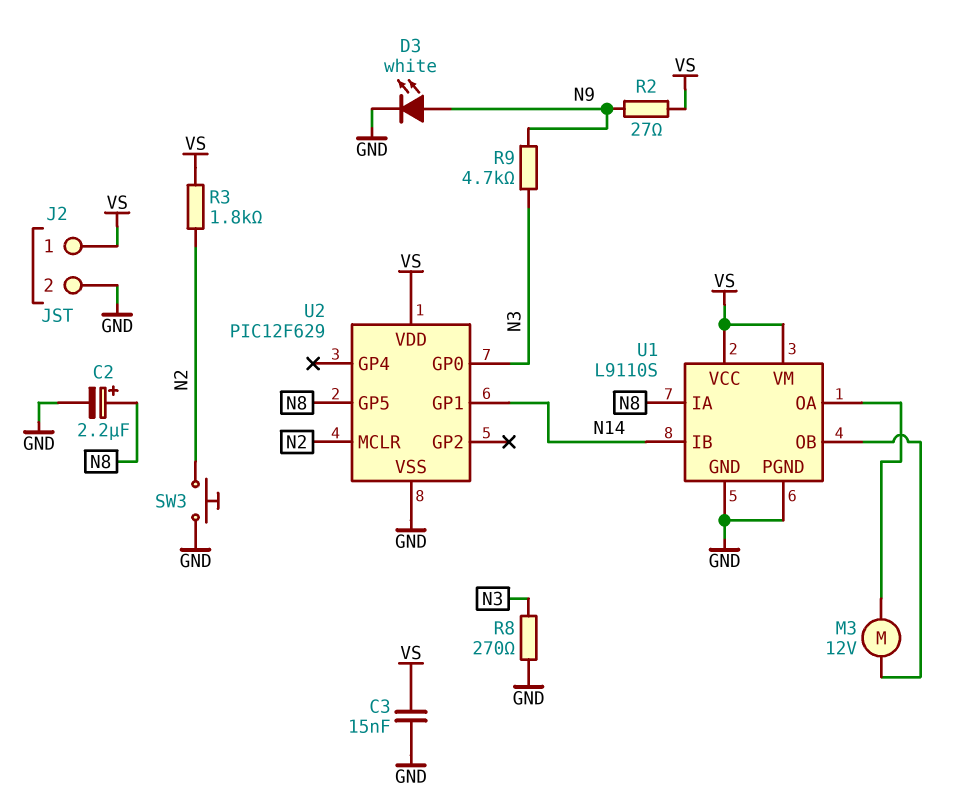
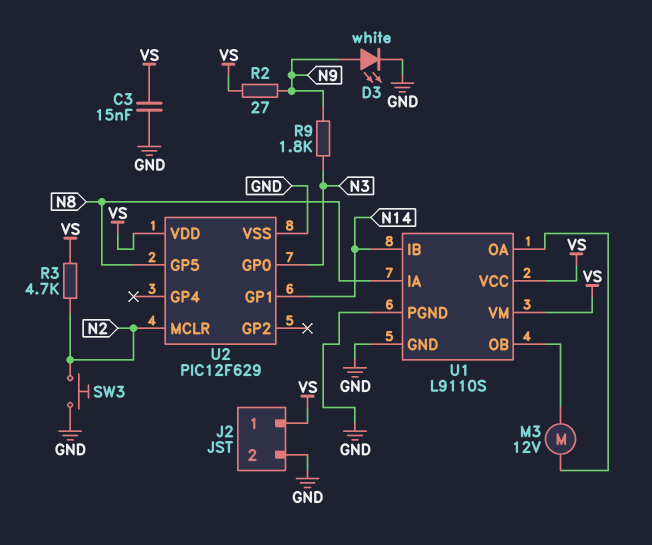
C2: 2.2uF (plus N8, minus GND) -> none
R3: 1.8k (N2, VS) -> 4.7k (N2, VS)
R8: 270 (GND, N3) -> none
R9: 4.7k (N3, N9) -> 1.8k (N3, N9)

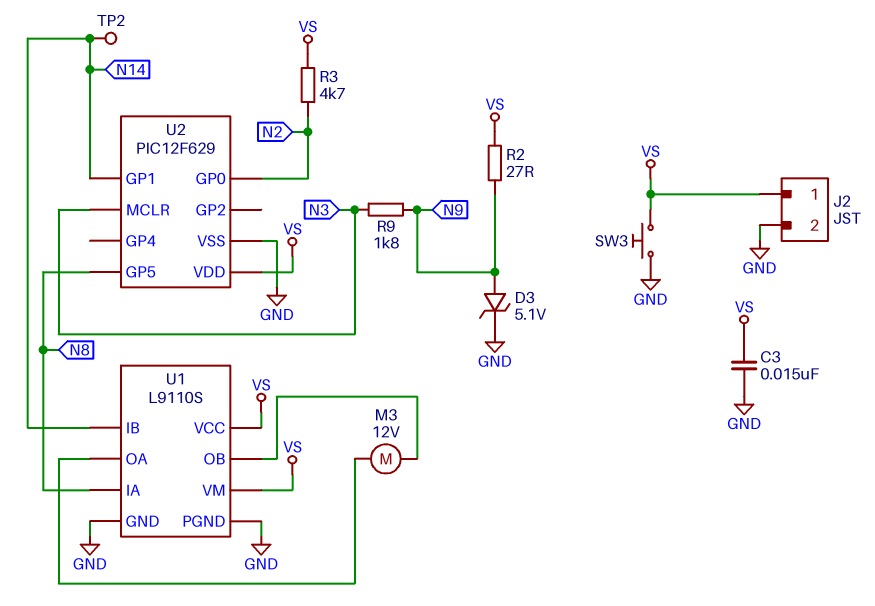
D3: LED white (A N9, K GND) -> zener 5.1V (A N9, K GND)
SW3: button (GND, N2) -> button (GND, VS)
TP2: none -> test point (N14)
U2 pin GP0: N3 -> N2
U2 pin MCLR: N2 -> N3

